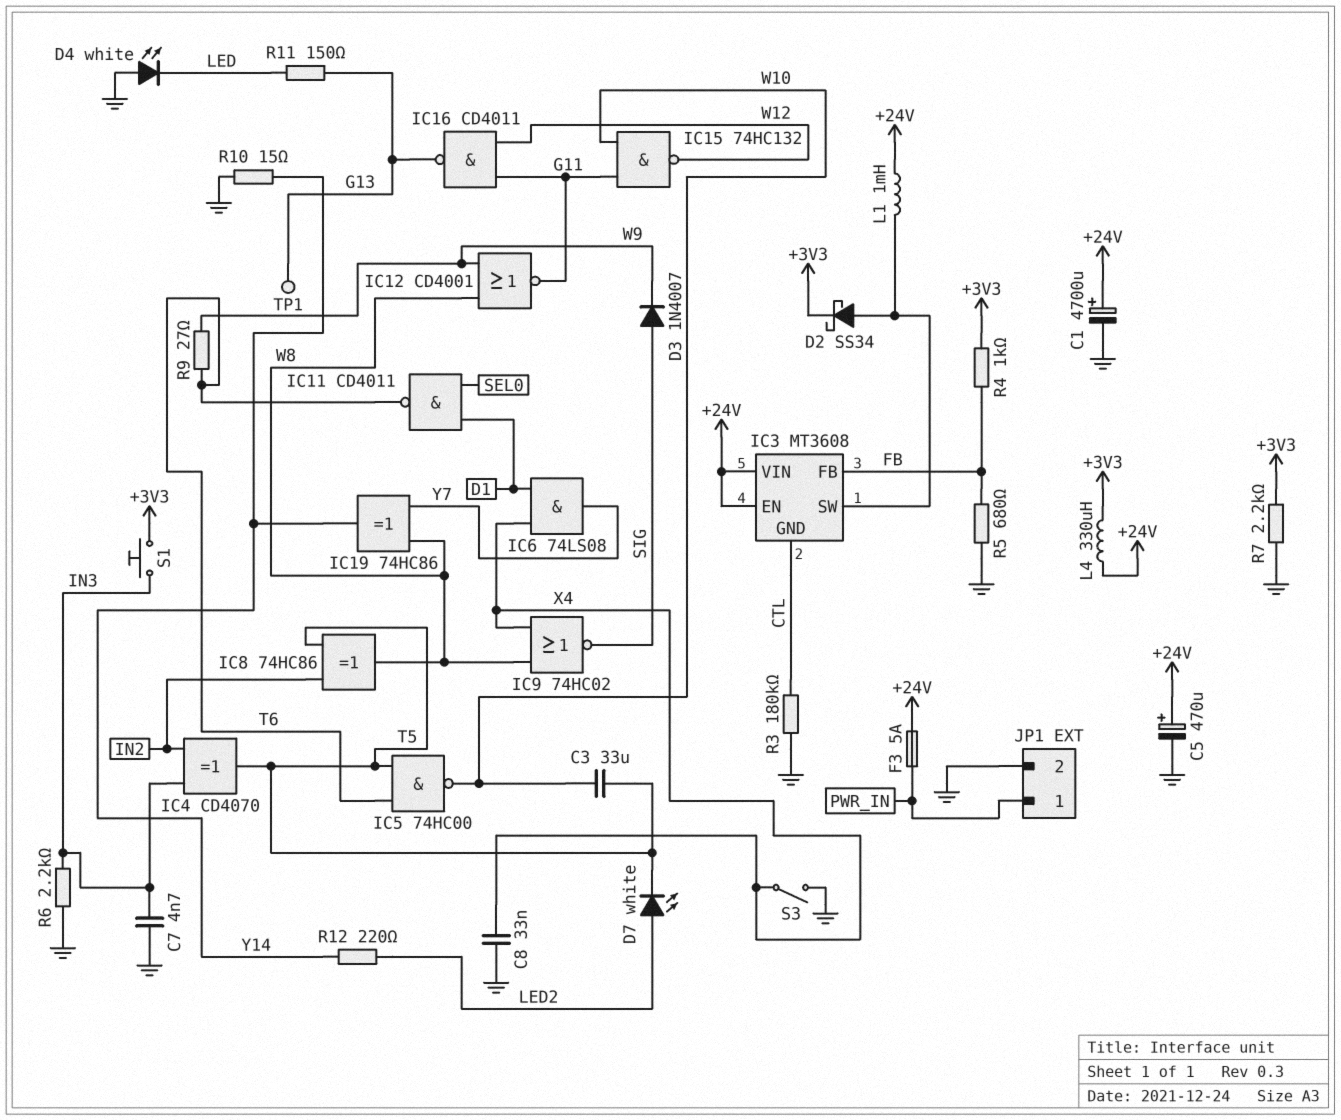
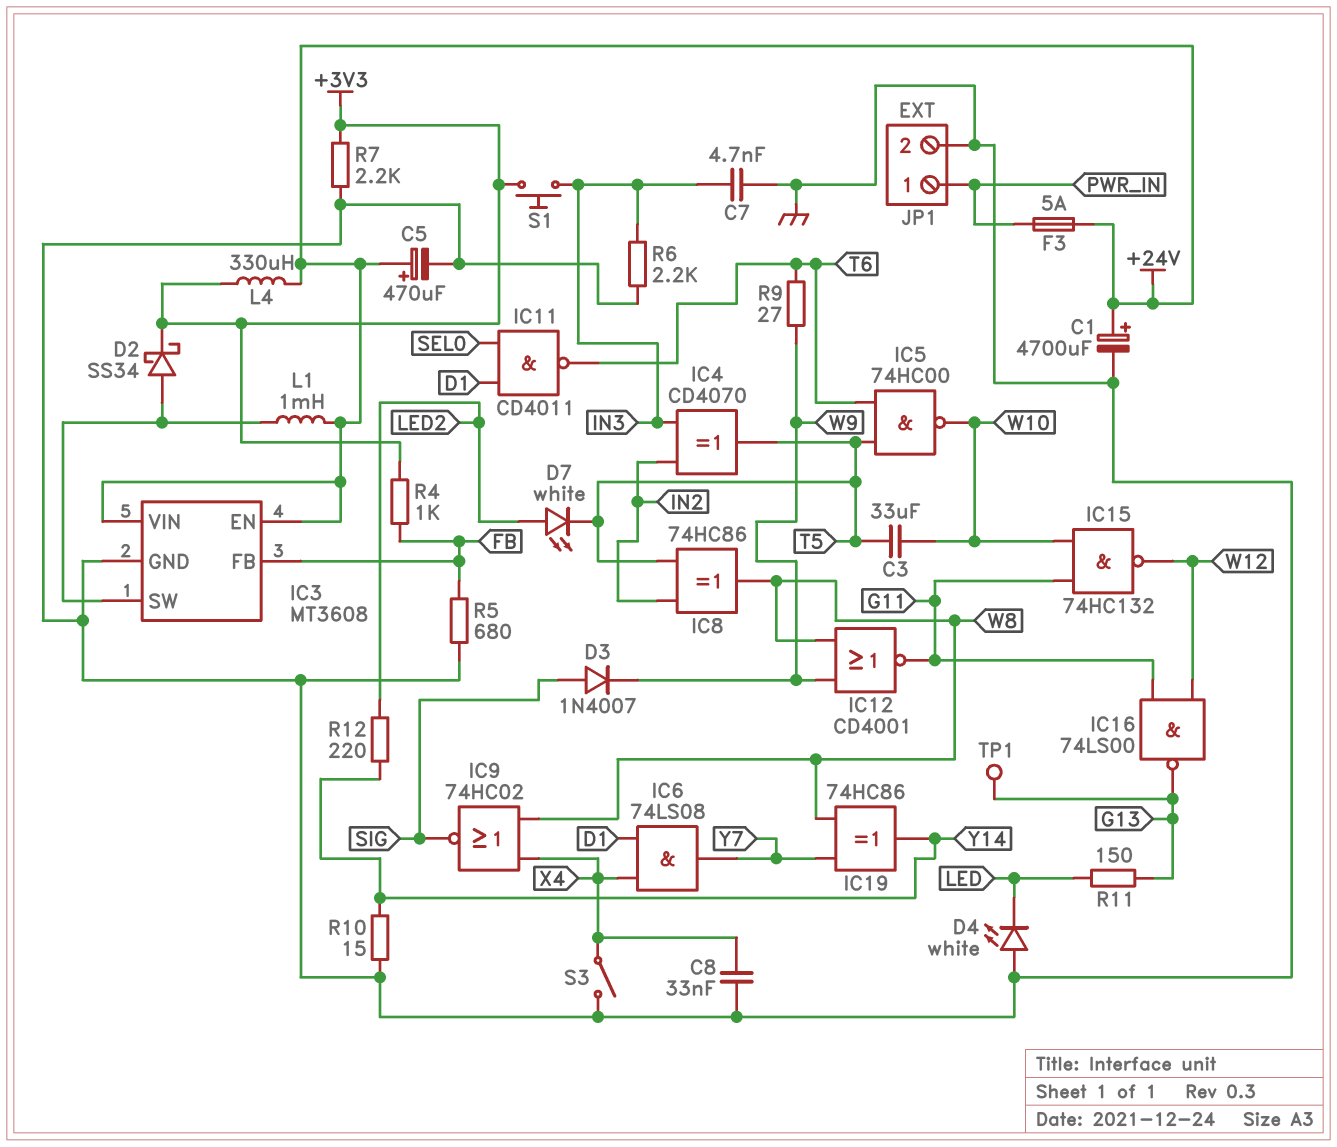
IC3 pin GND: CTL -> GND
IC16: NAND CD4011 (in G11, in W12, out G13) -> NAND 74LS00 (in G11, in W12, out G13)
R3: 180k (CTL, GND) -> none

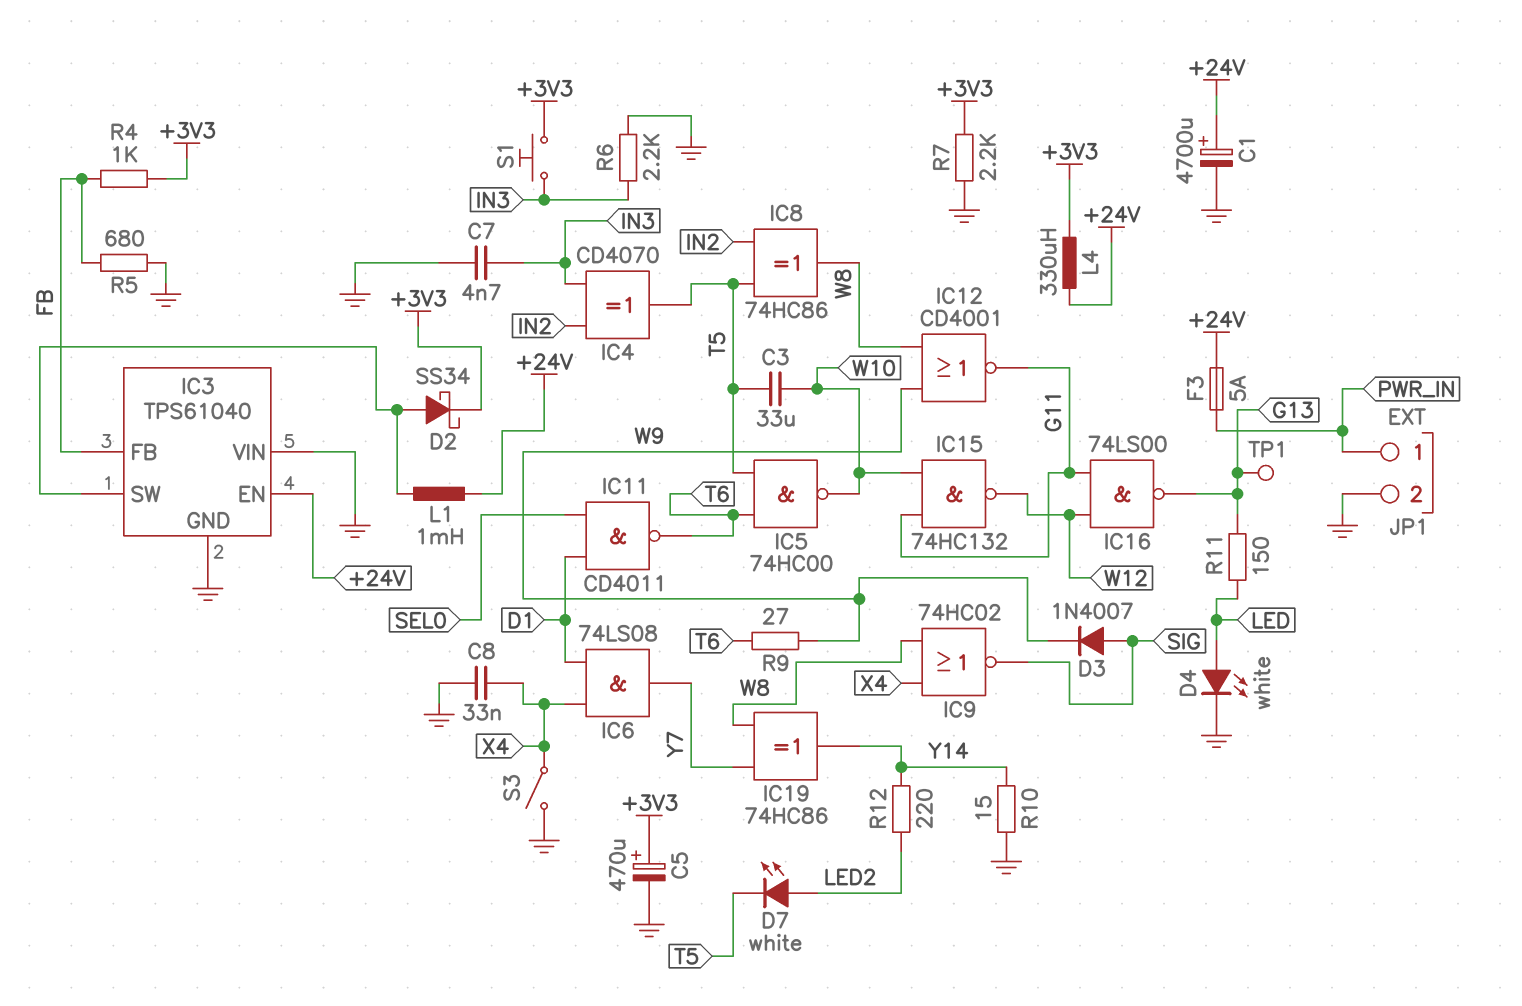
C5: 470uF (plus +24V, minus GND) -> 470uF (plus +3V3, minus GND)
D4: LED white (A GND, K LED) -> LED white (A LED, K GND)
IC3: MT3608 -> TPS61040
IC3 pin VIN: +24V -> GND

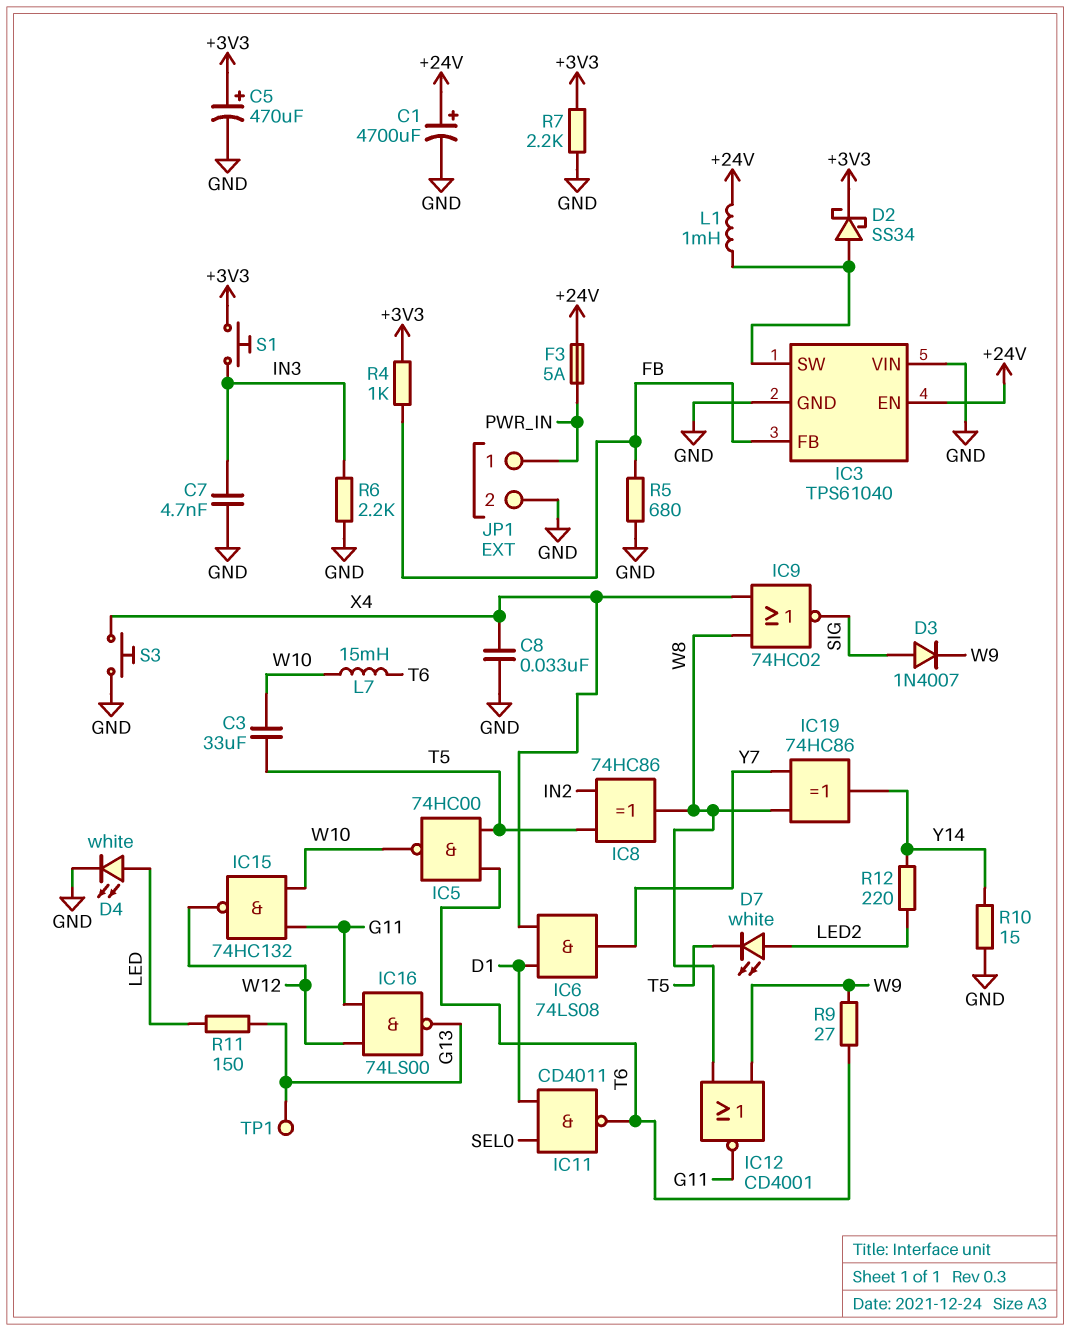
IC4: XOR CD4070 (in IN2, in IN3, out T5) -> none
L4: 330uH (+3V3, +24V) -> none
L7: none -> 15mH (T6, W10)
S3: switch (GND, X4) -> button (GND, X4)

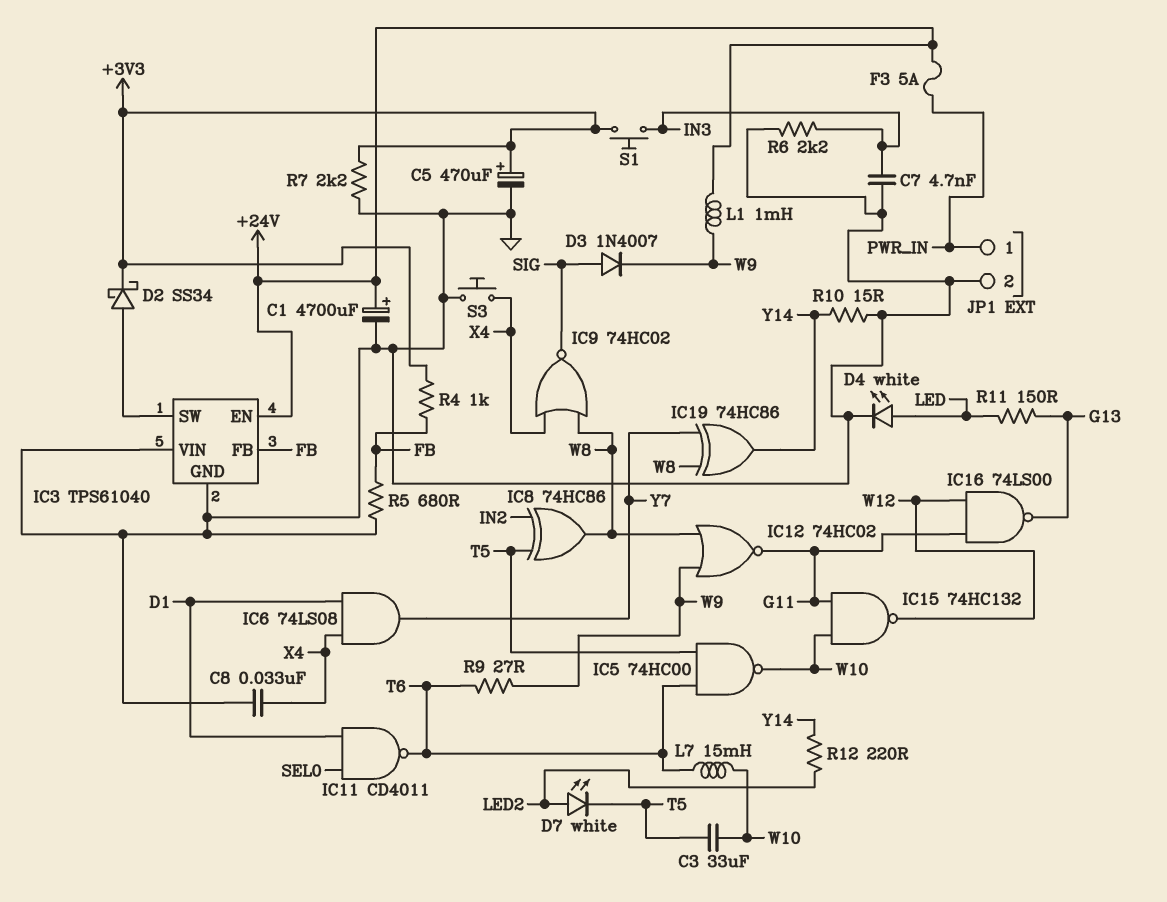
IC12: NOR CD4001 (in W8, in W9, out G11) -> NOR 74HC02 (in W8, in W9, out G11)
L1: 1mH (+24V, IC3/SW) -> 1mH (+24V, W9)
TP1: test point (G13) -> none

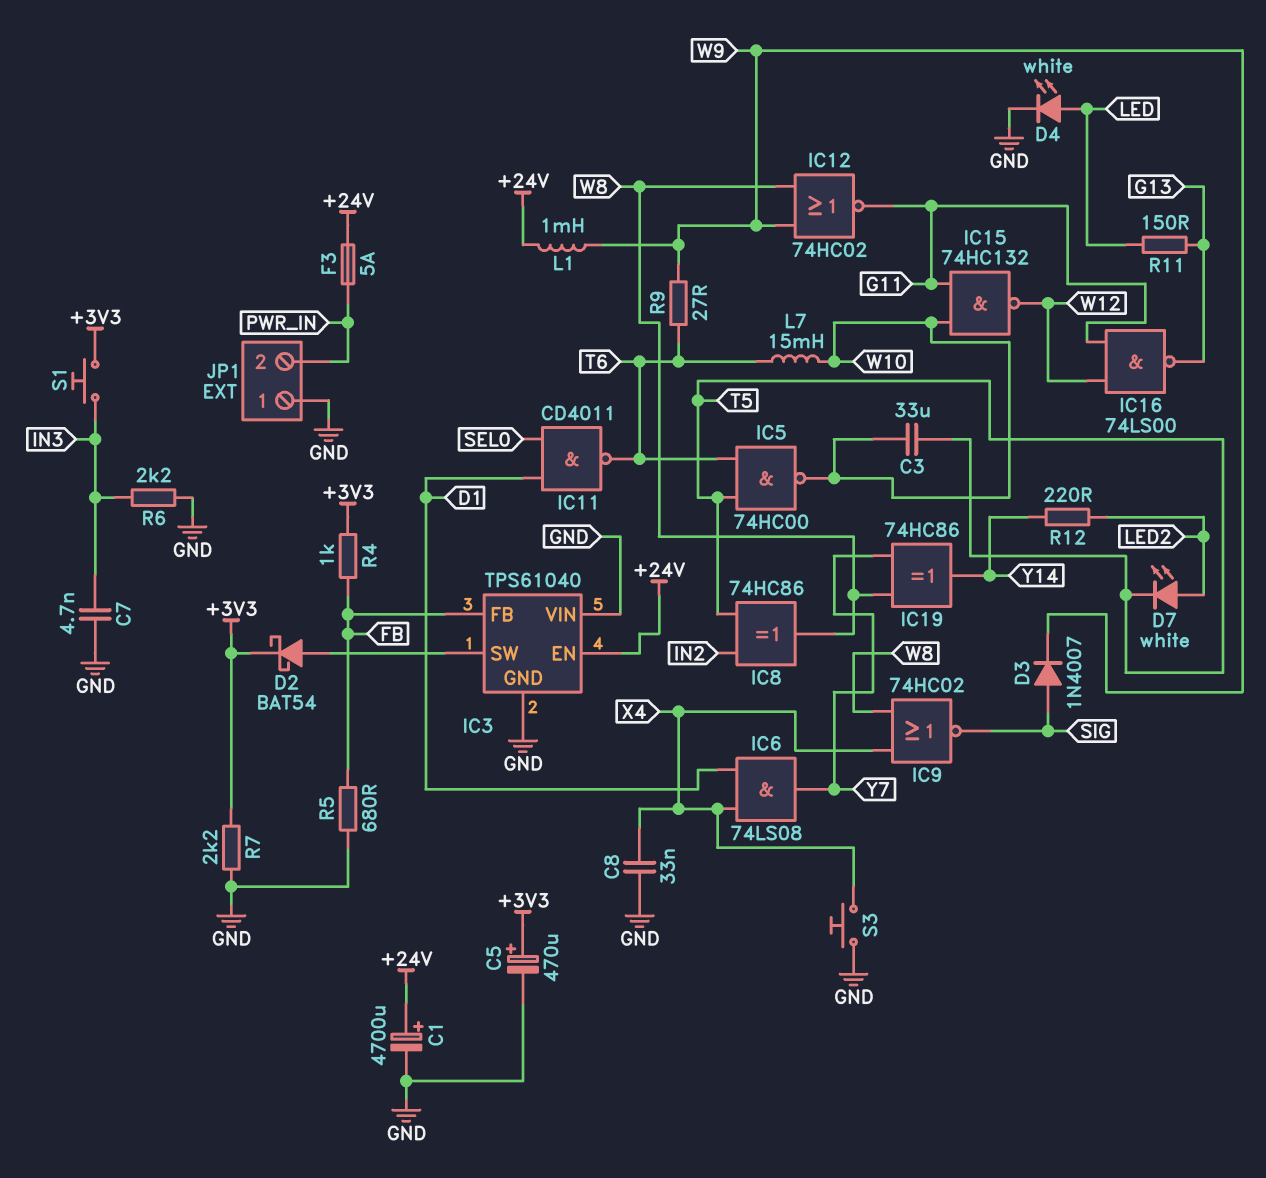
D2: schottky SS34 (A IC3/SW, K +3V3) -> schottky BAT54 (A IC3/SW, K +3V3)
JP1 pin 1: PWR_IN -> GND
JP1 pin 2: GND -> PWR_IN
R10: 15 (GND, Y14) -> none

